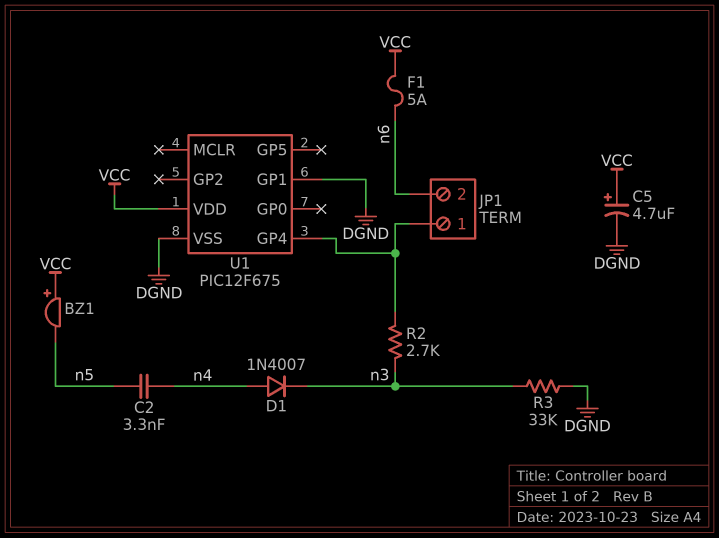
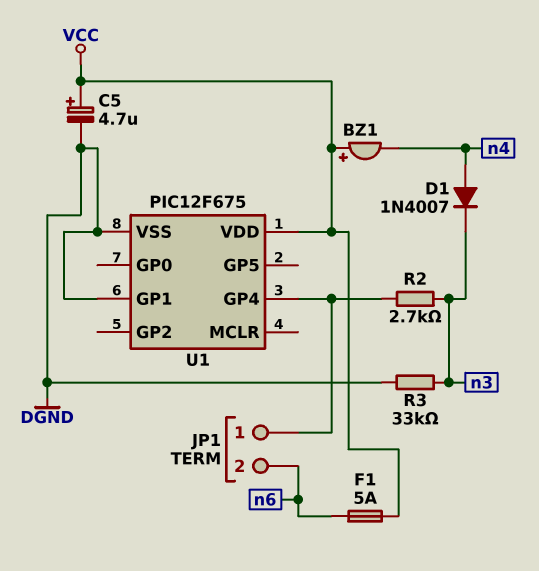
BZ1: buzzer (plus VCC, minus n5) -> buzzer (plus VCC, minus n4)
C2: 3.3nF (n4, n5) -> none

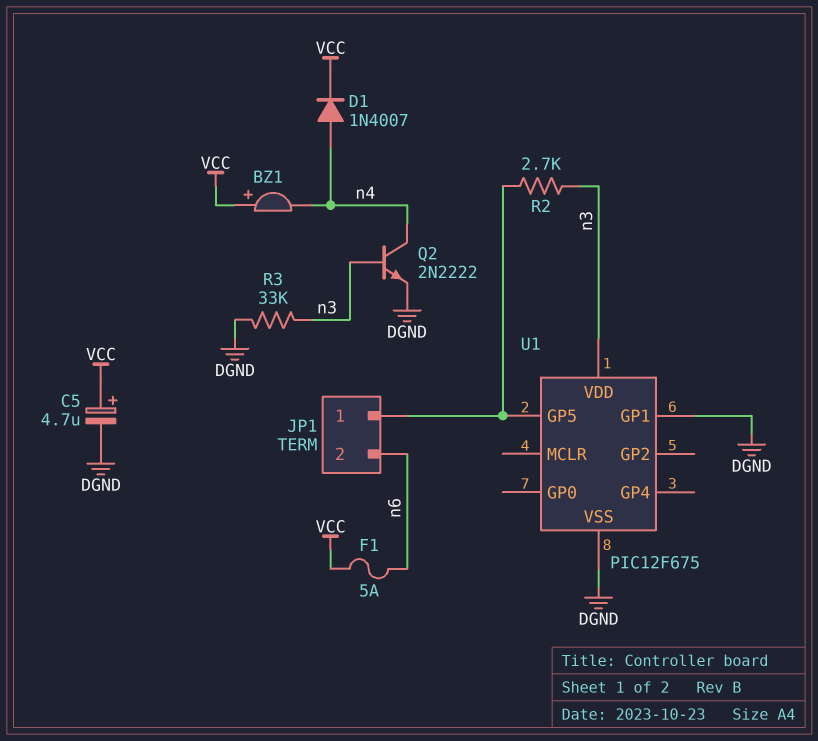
D1: diode 1N4007 (A n4, K n3) -> diode 1N4007 (A n4, K VCC)
Q2: none -> NPN 2N2222 (B n3, C n4, E DGND)
U1 pin GP4: JP1/1 -> none
U1 pin GP5: none -> JP1/1
U1 pin VDD: VCC -> n3

